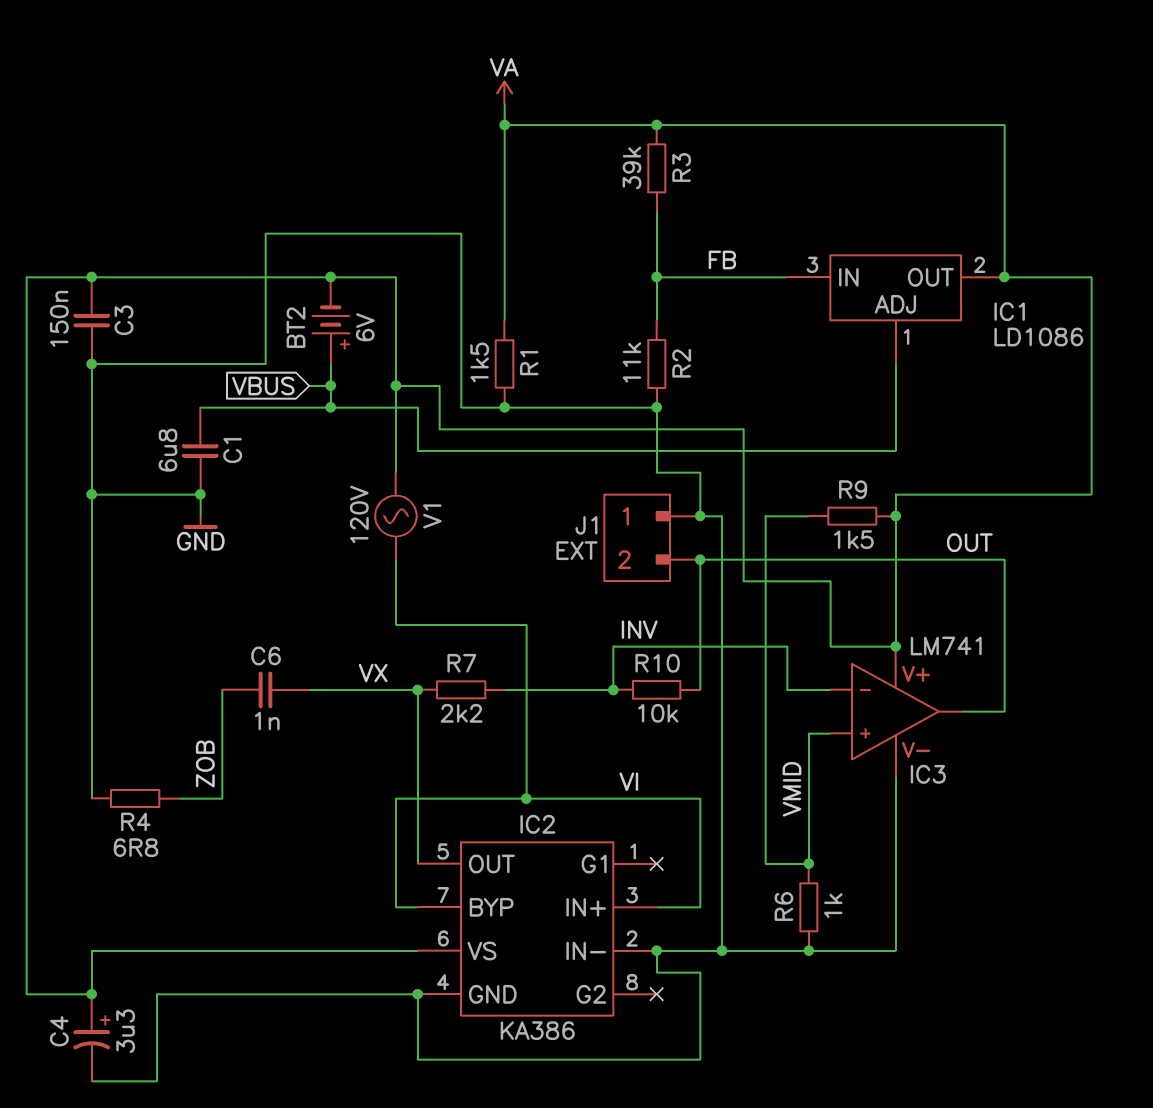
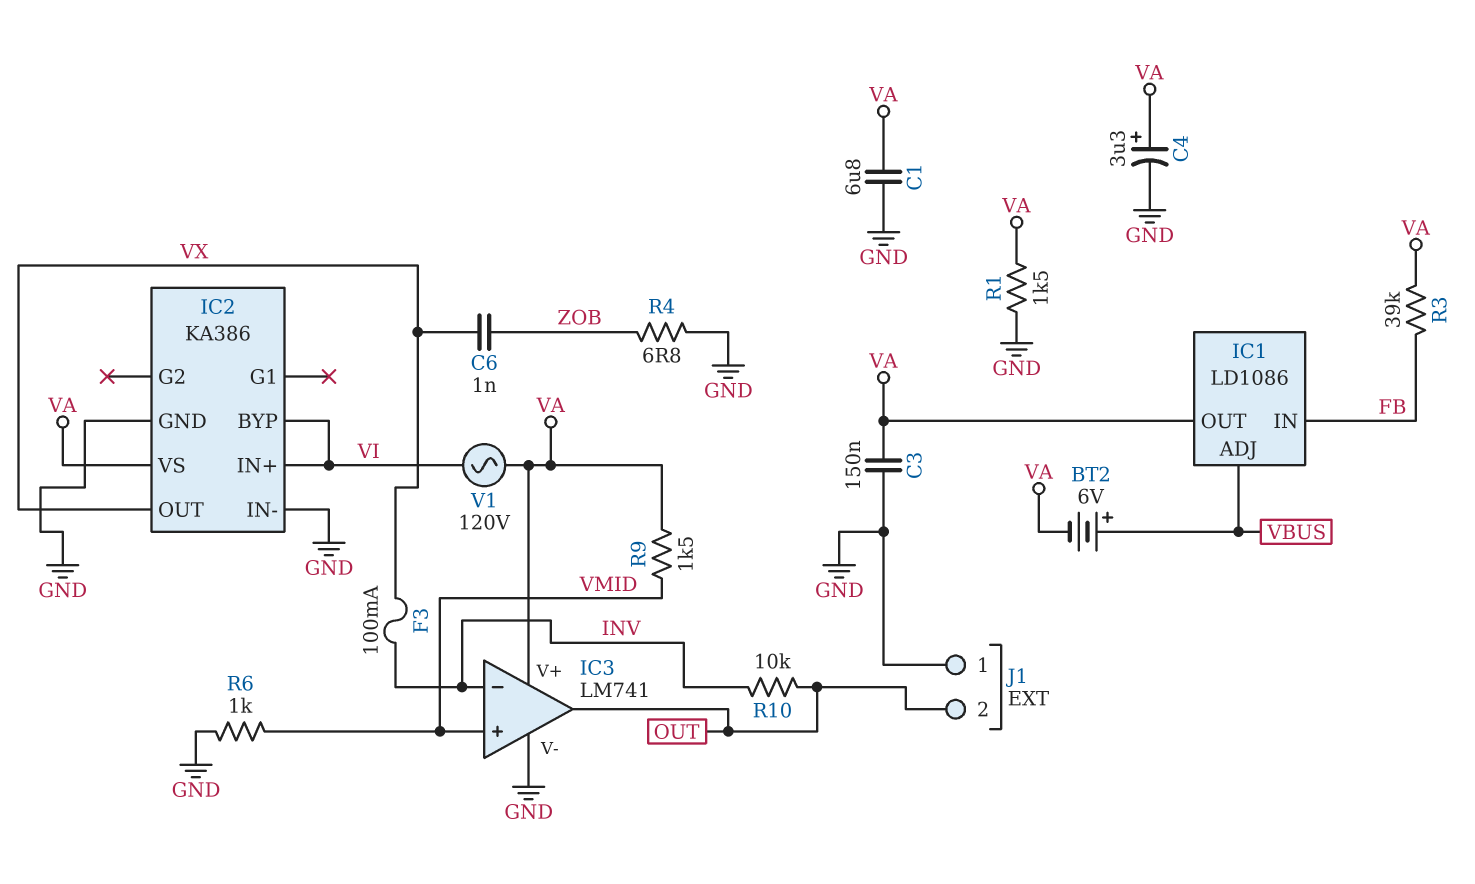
C1: 6.8uF (GND, VBUS) -> 6.8uF (GND, VA)
F3: none -> 100mA (INV, VX)
R2: 11k (FB, GND) -> none
R7: 2.2k (INV, VX) -> none

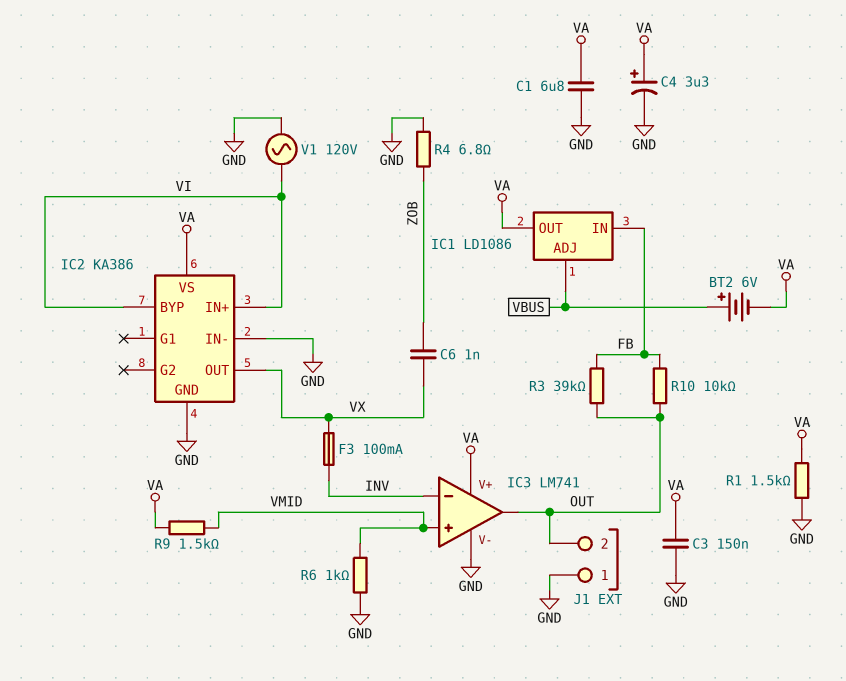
R3: 39k (FB, VA) -> 39k (FB, OUT)
R10: 10k (INV, OUT) -> 10k (FB, OUT)
V1: AC 120V (VA, VI) -> AC 120V (GND, VI)

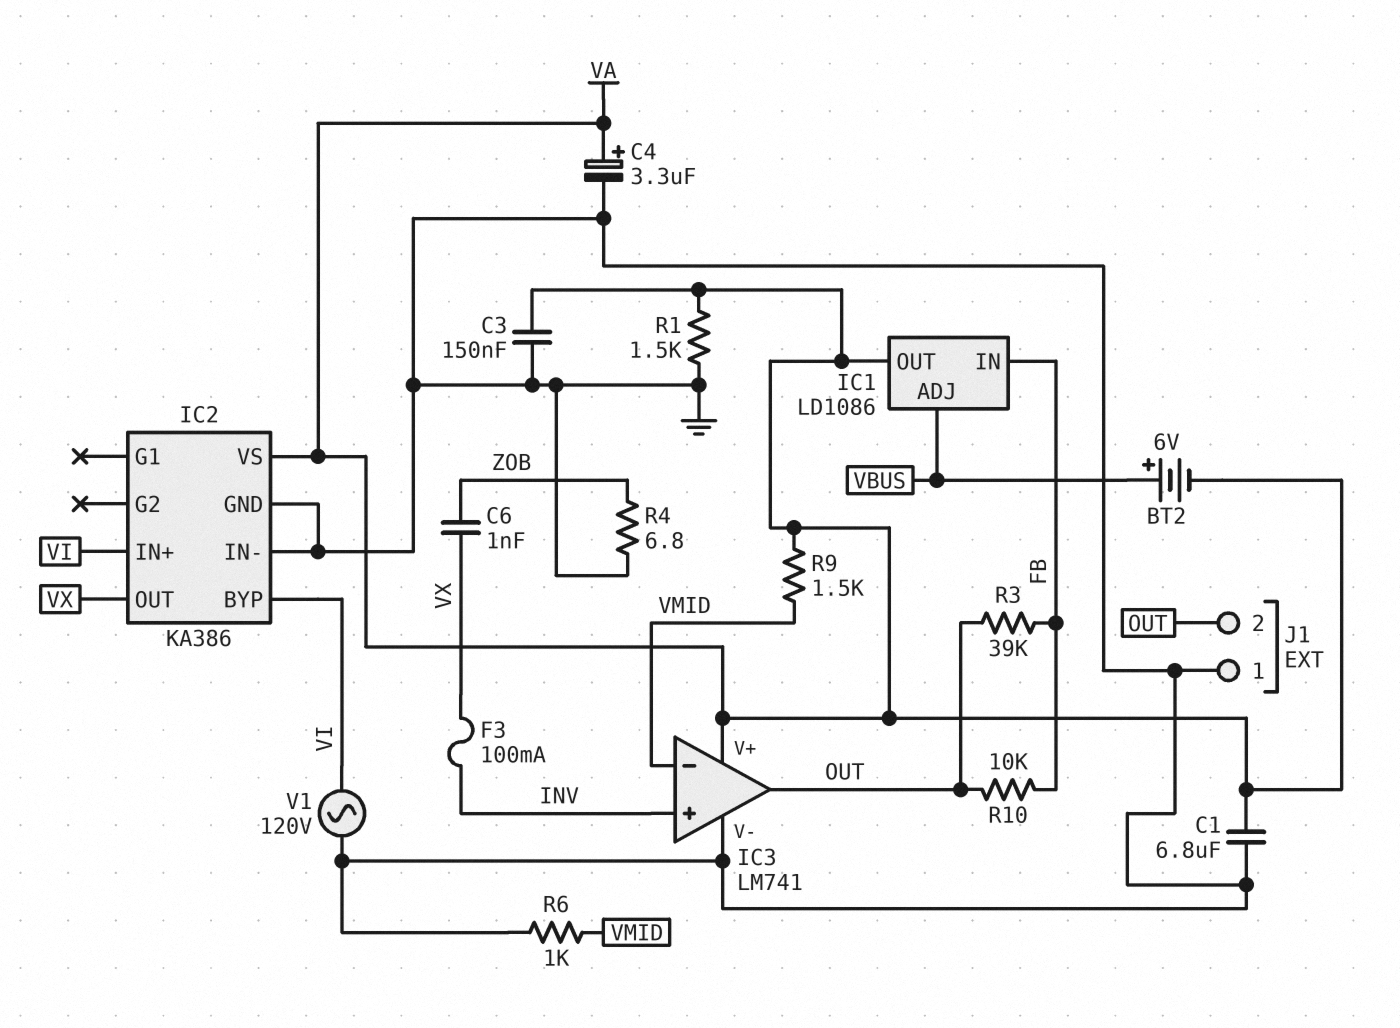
IC3 pin in+: VMID -> INV
IC3 pin in-: INV -> VMID

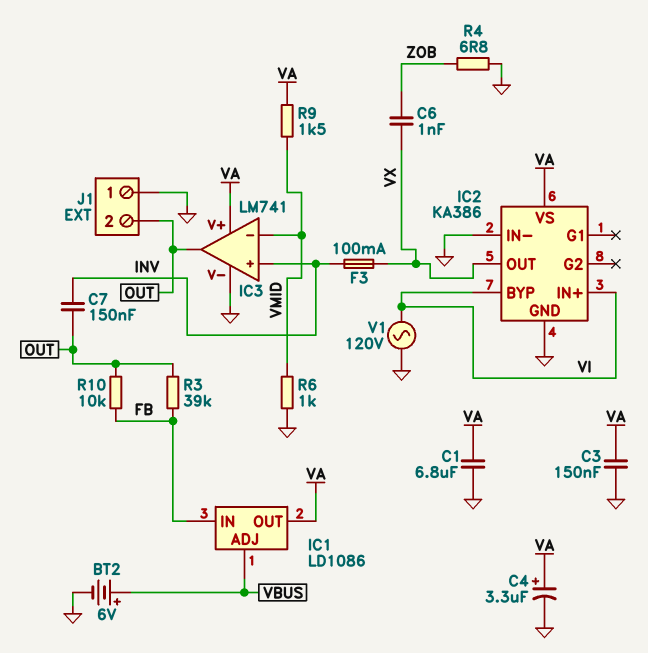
BT2: 6V (plus VBUS, minus VA) -> 6V (plus VBUS, minus GND)
C7: none -> 150nF (INV, OUT)
R1: 1.5k (GND, VA) -> none

